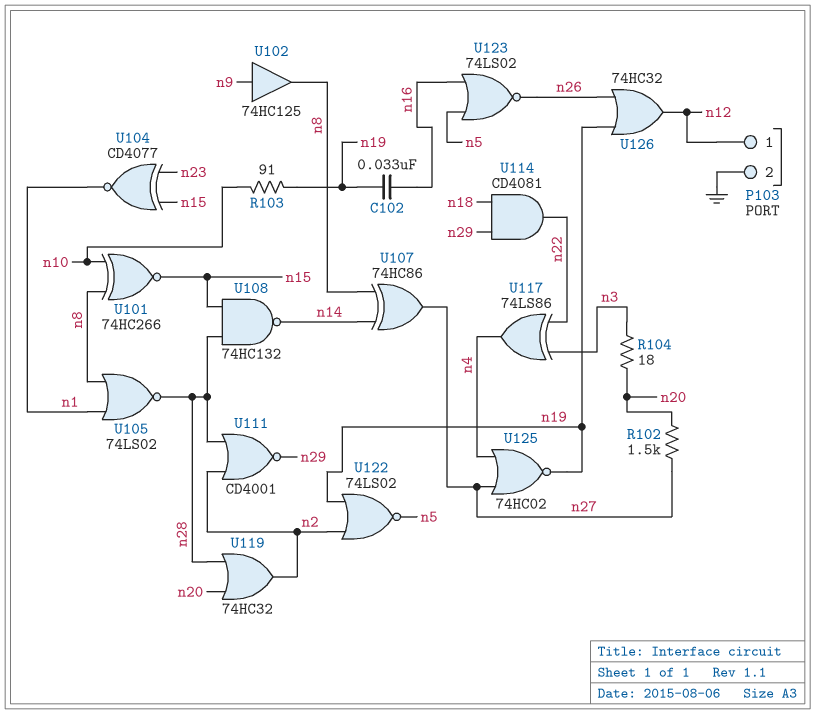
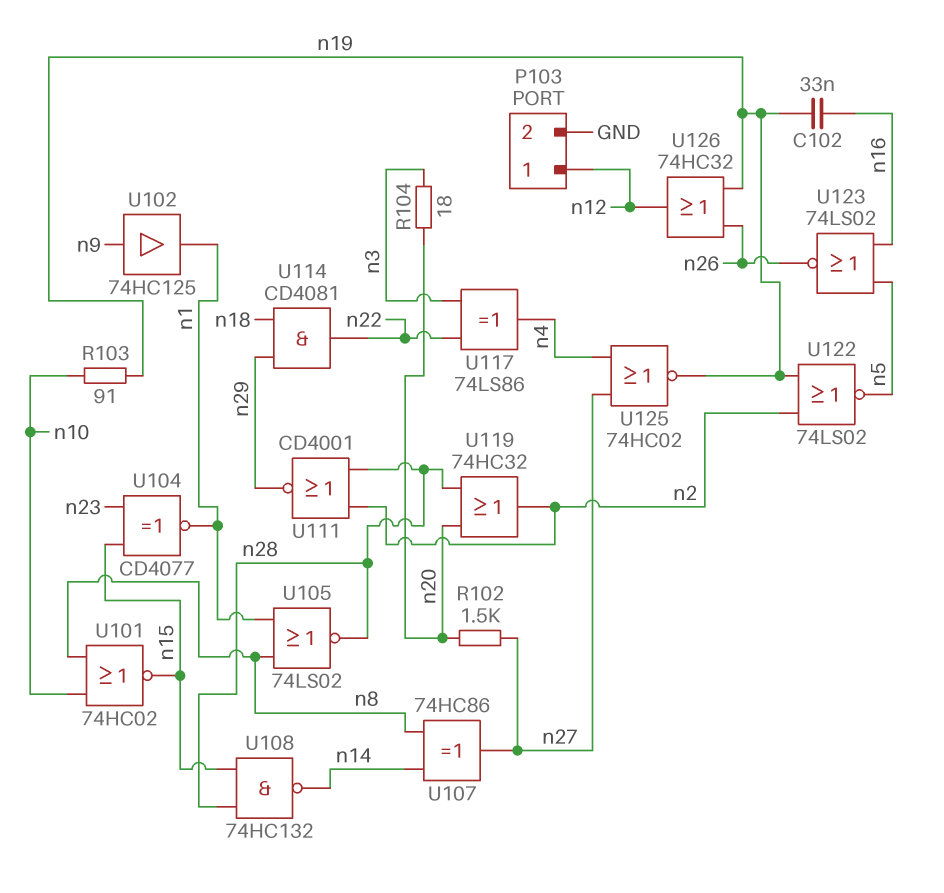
U101: XNOR 74HC266 (in n8, in n10, out n15) -> NOR 74HC02 (in n8, in n10, out n15)
U102: buffer 74HC125 (in n9, out n8) -> buffer 74HC125 (in n9, out n1)

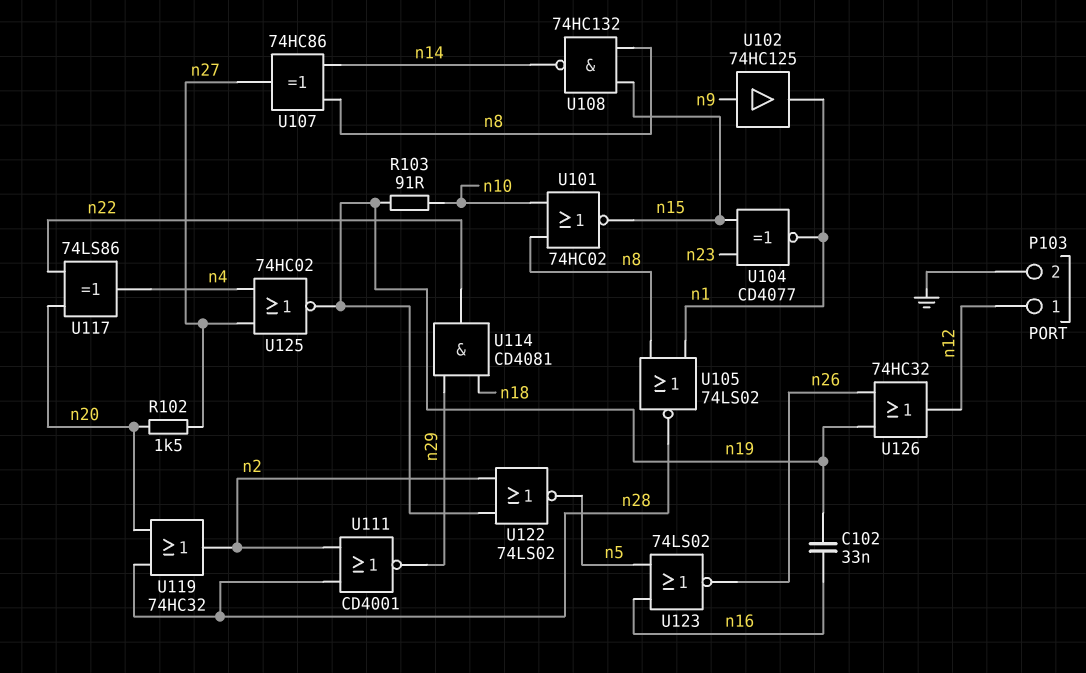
R104: 18 (n3, n20) -> none
U108: NAND 74HC132 (in n15, in n28, out n14) -> NAND 74HC132 (in n8, in n15, out n14)
U117: XOR 74LS86 (in n3, in n22, out n4) -> XOR 74LS86 (in n20, in n22, out n4)

